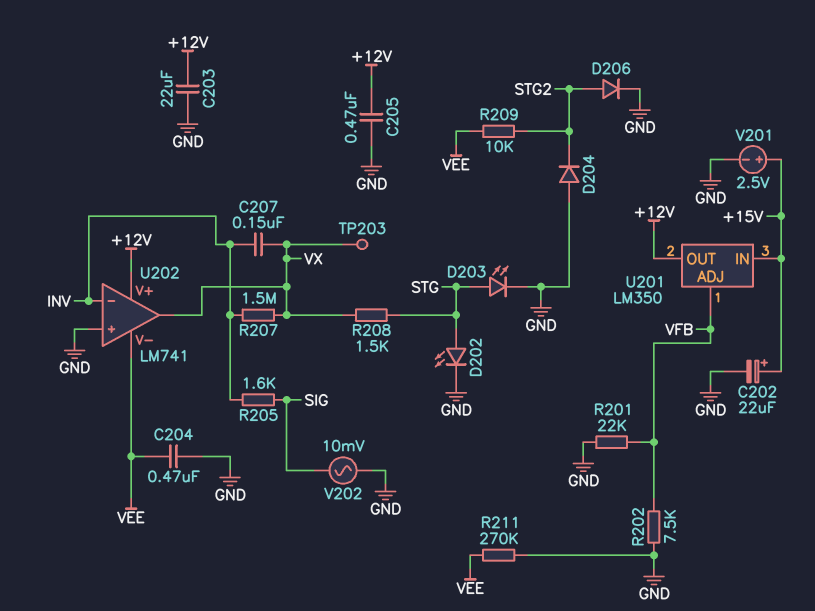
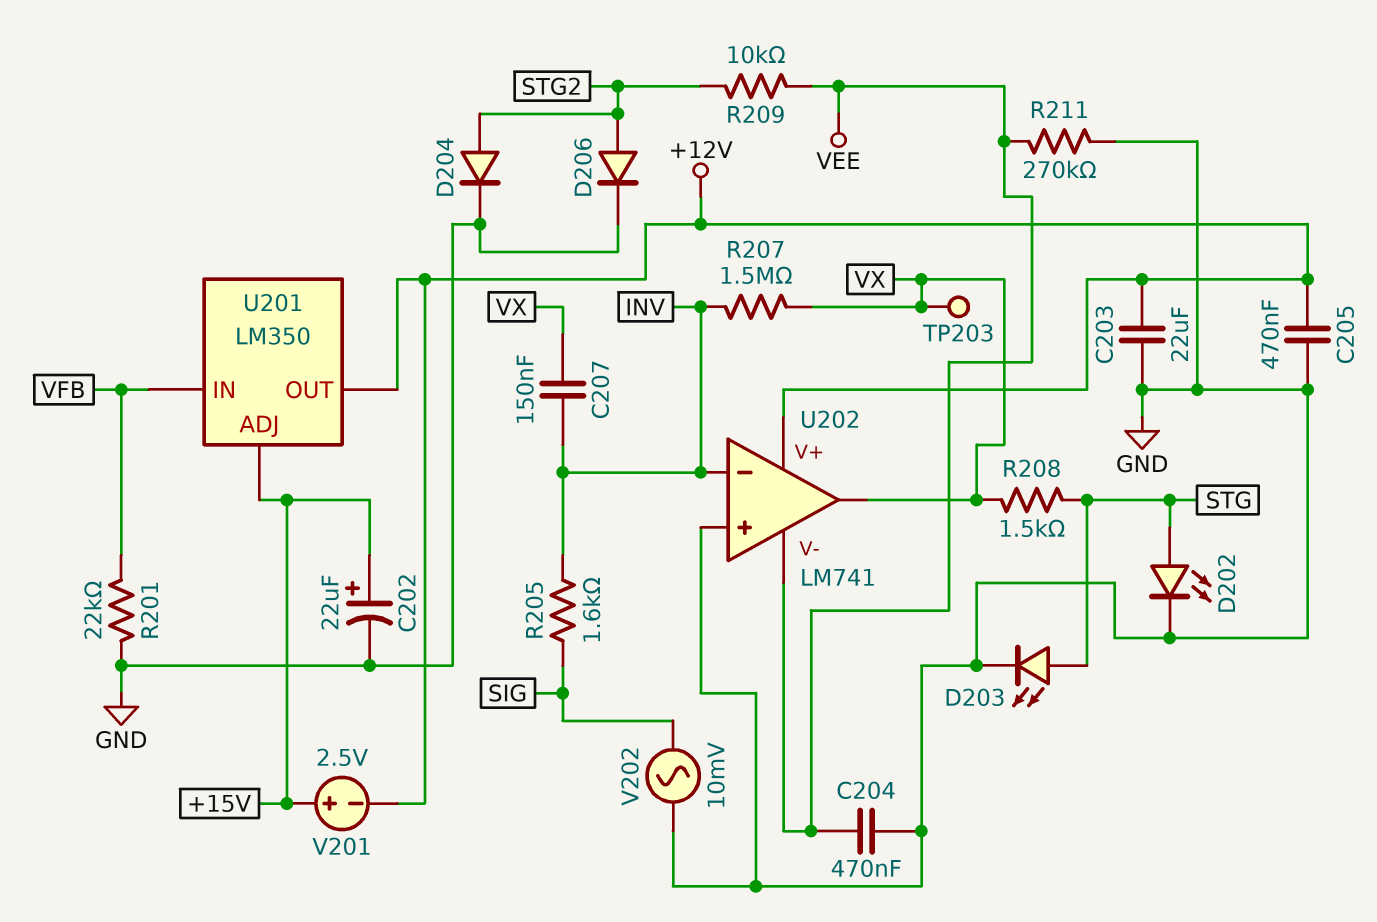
D204: diode (A GND, K STG2) -> diode (A STG2, K GND)
R202: 7.5k (GND, VFB) -> none
U201 pin ADJ: VFB -> +15V
U201 pin IN: +15V -> VFB
V201: 2.5V (plus +15V, minus GND) -> 2.5V (plus +15V, minus +12V)

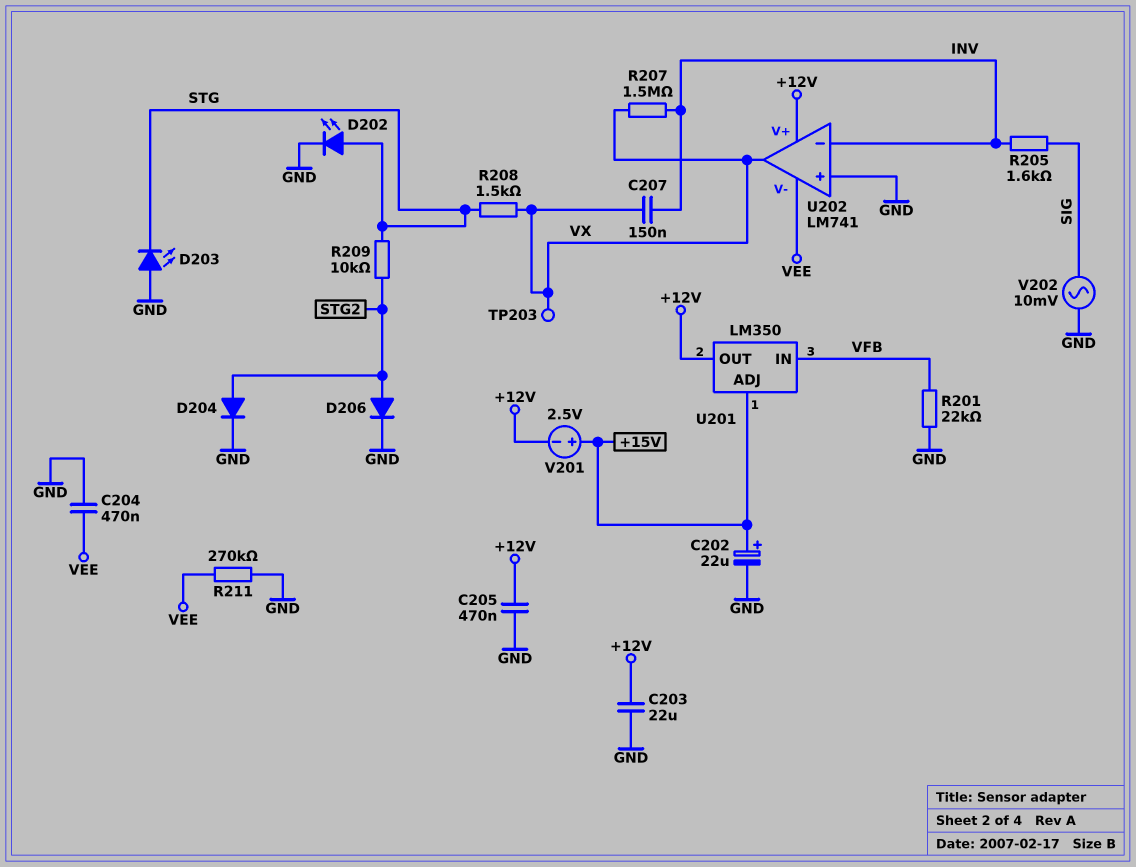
D203: LED (A STG, K GND) -> LED (A GND, K STG)
R209: 10k (STG2, VEE) -> 10k (STG, STG2)

